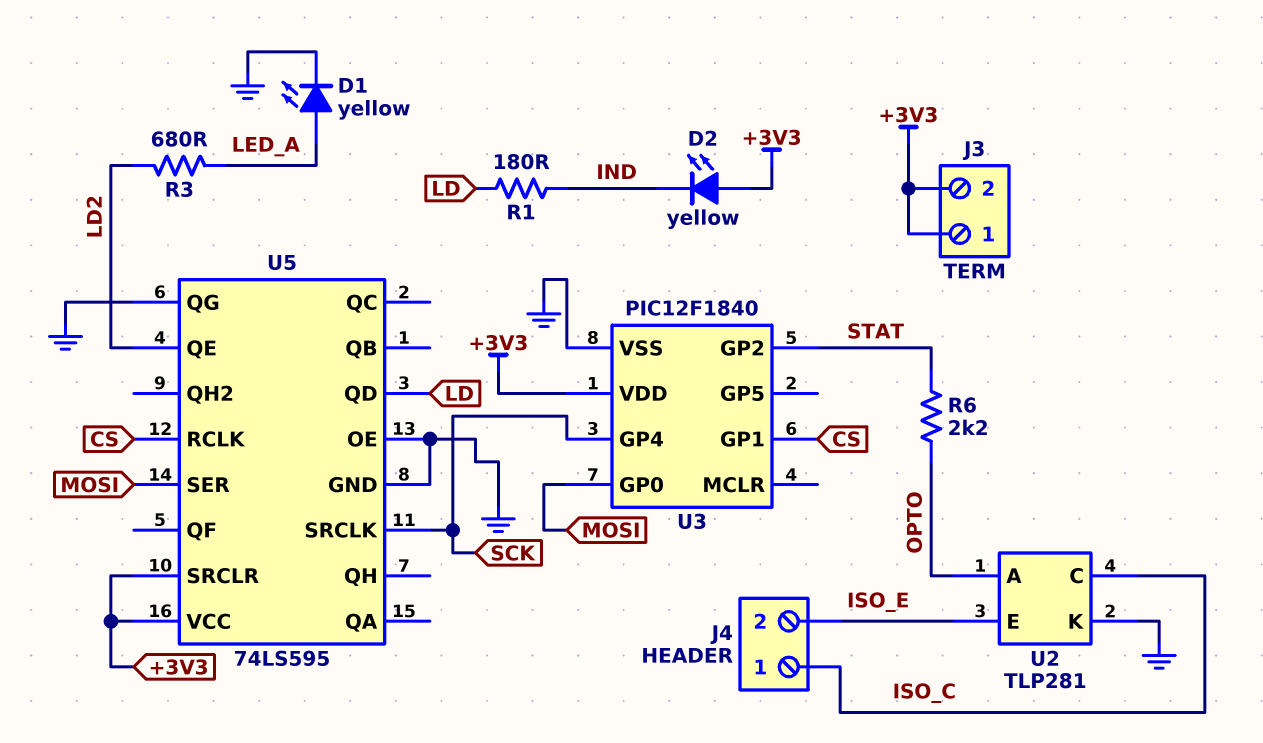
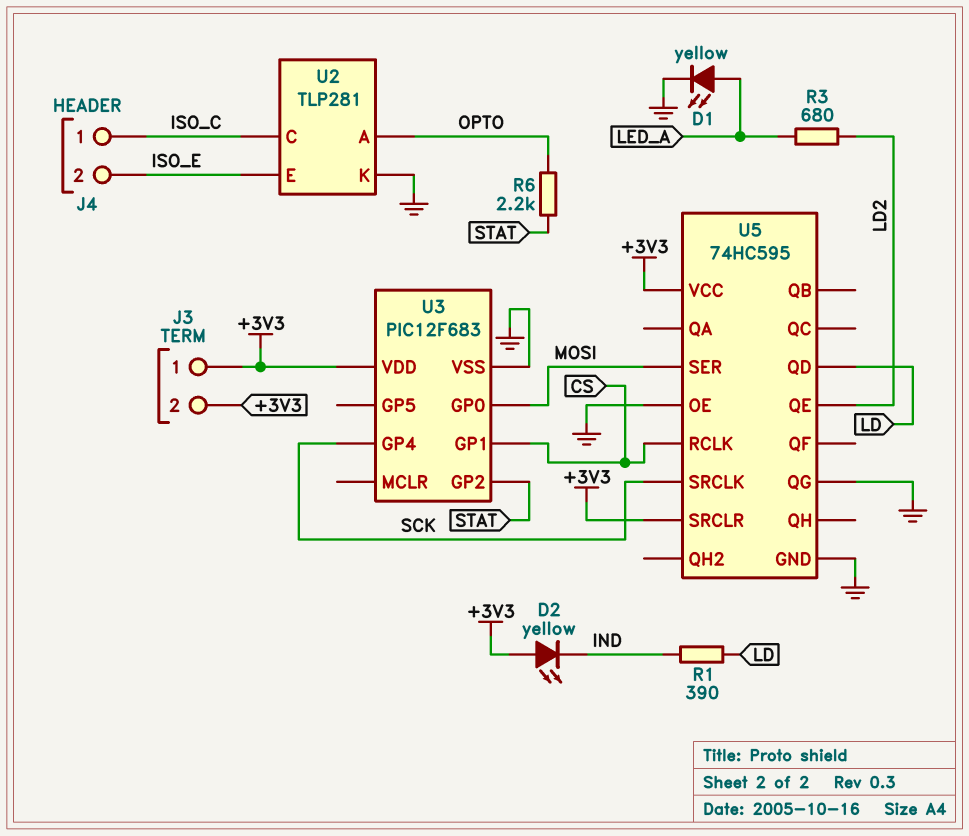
R1: 180 (IND, LD) -> 390 (IND, LD)
U3: PIC12F1840 -> PIC12F683
U5: 74LS595 -> 74HC595

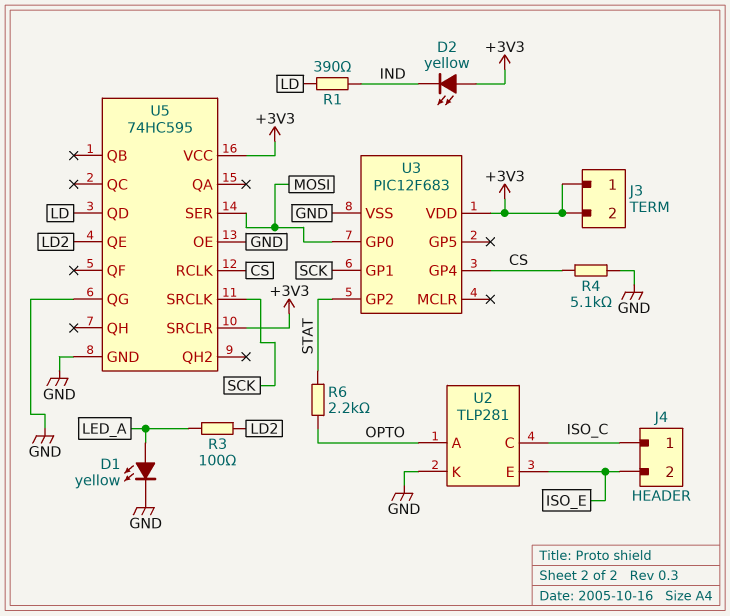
R3: 680 (LD2, LED_A) -> 100 (LD2, LED_A)
R4: none -> 5.1k (CS, GND)
U3 pin GP1: CS -> SCK
U3 pin GP4: SCK -> CS

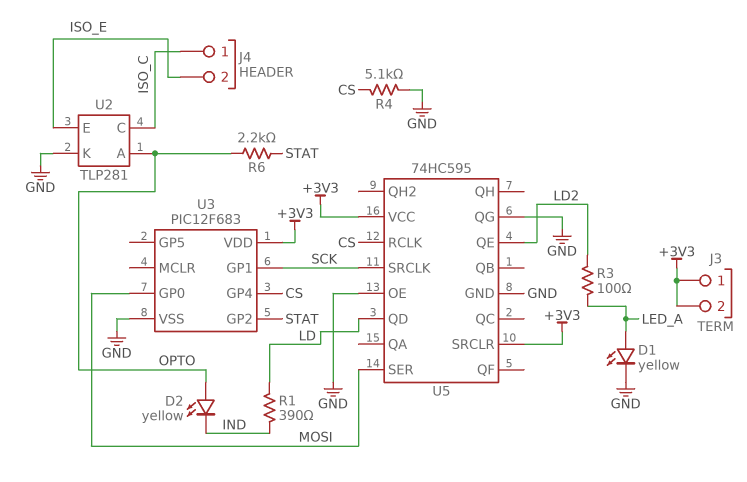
D2: LED yellow (A +3V3, K IND) -> LED yellow (A OPTO, K IND)

